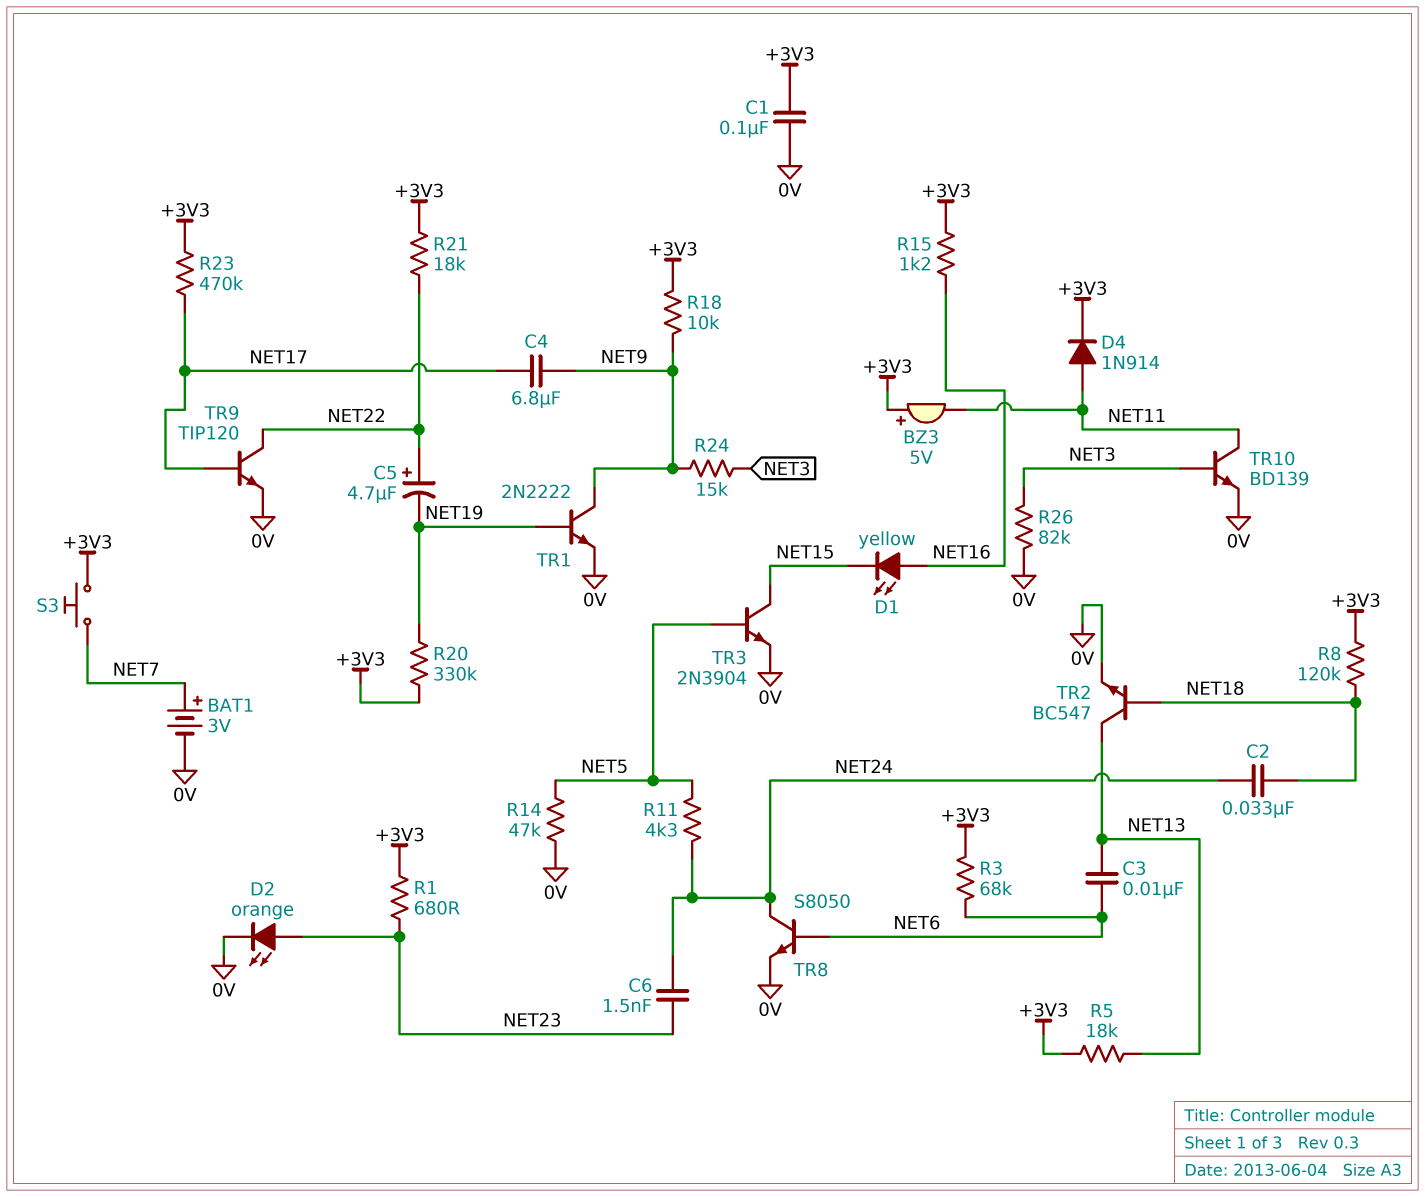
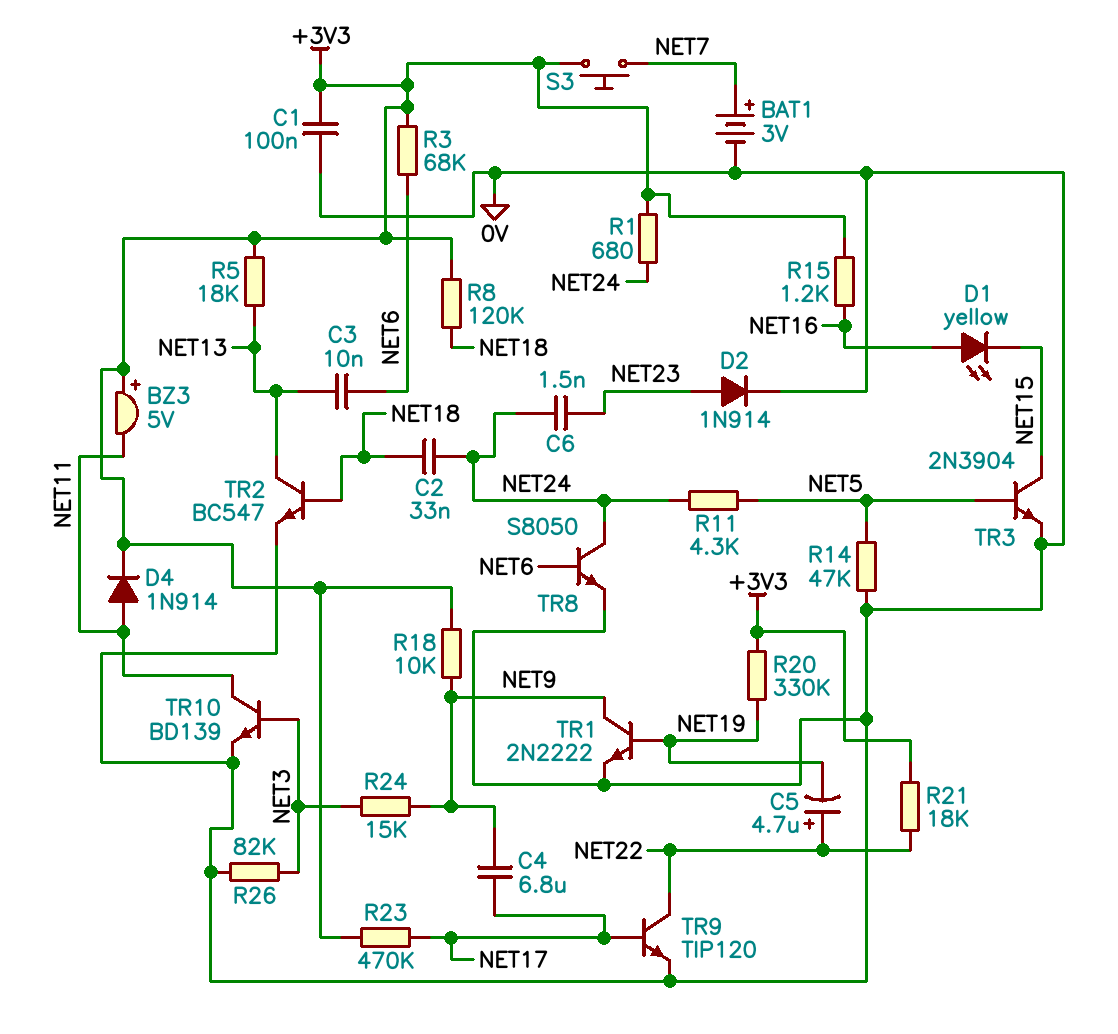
D2: LED orange (A NET23, K 0V) -> diode 1N914 (A NET23, K 0V)
R1: 680 (+3V3, NET23) -> 680 (+3V3, NET24)

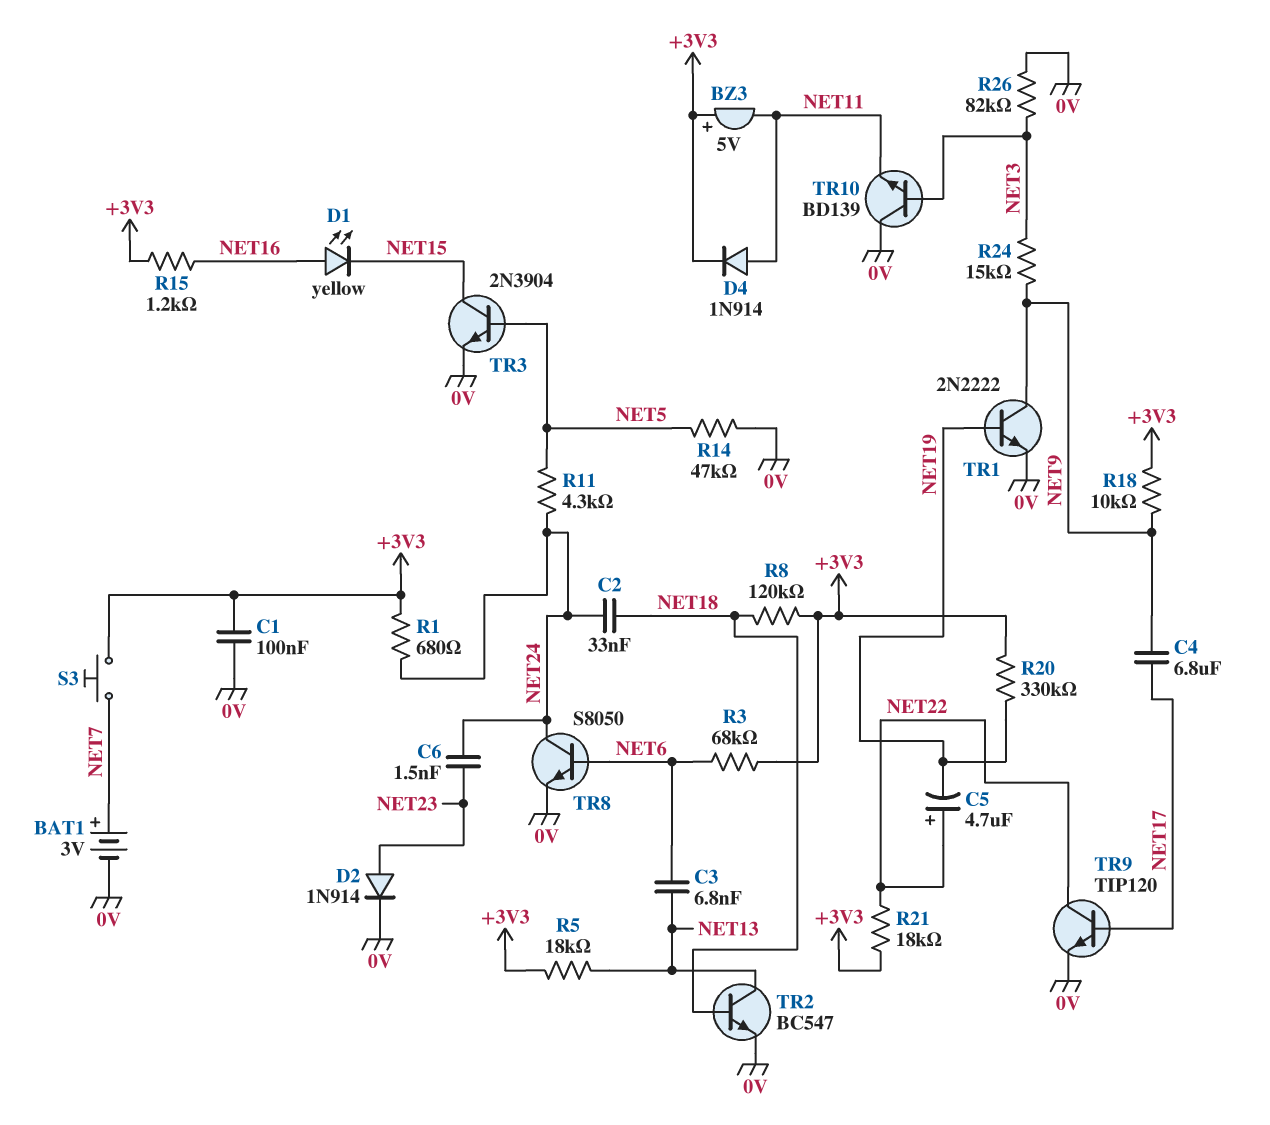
C3: 10nF (NET6, NET13) -> 6.8nF (NET6, NET13)
R23: 470k (+3V3, NET17) -> none
TR10: NPN BD139 (B NET3, C NET11, E 0V) -> NPN BD139 (B NET3, C 0V, E NET11)

